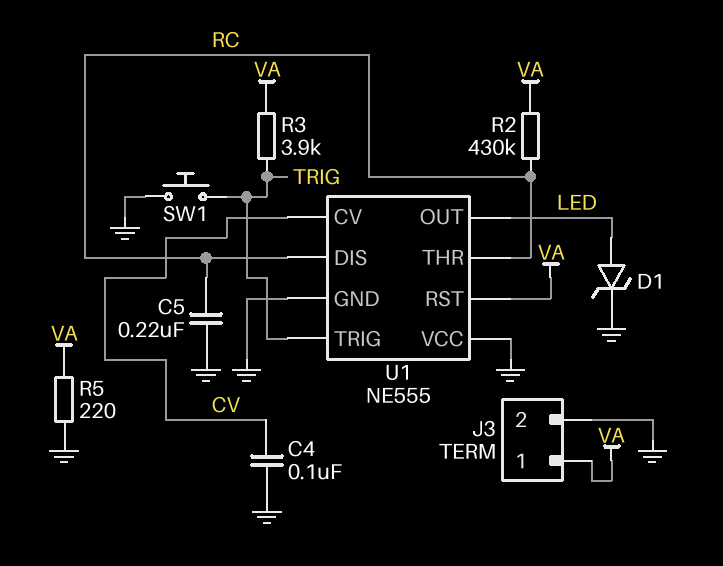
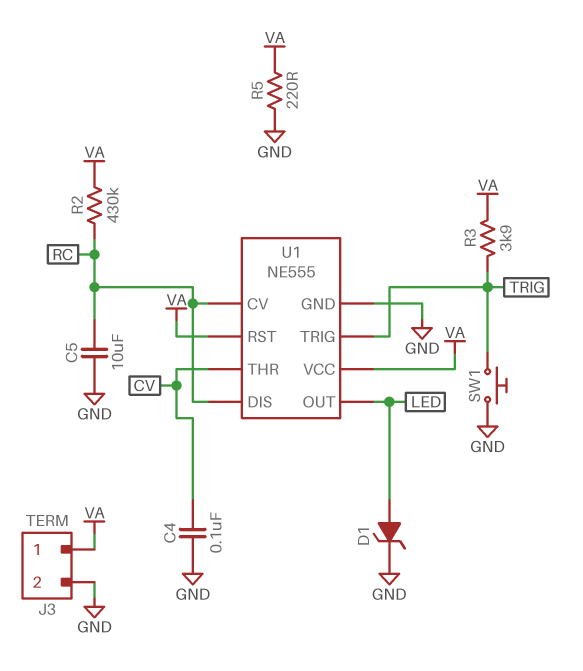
C5: 220nF (GND, RC) -> 10uF (GND, RC)
U1 pin CV: CV -> RC
U1 pin THR: RC -> CV
U1 pin VCC: GND -> VA

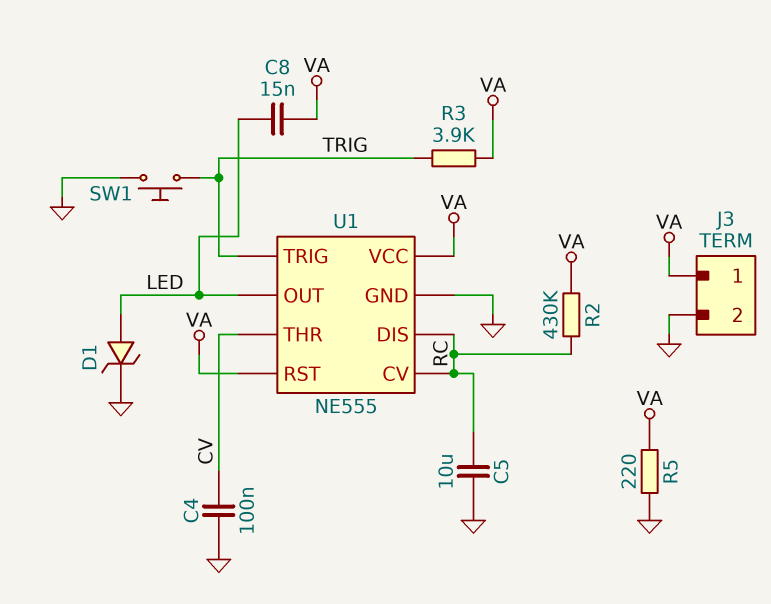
C8: none -> 15nF (LED, VA)

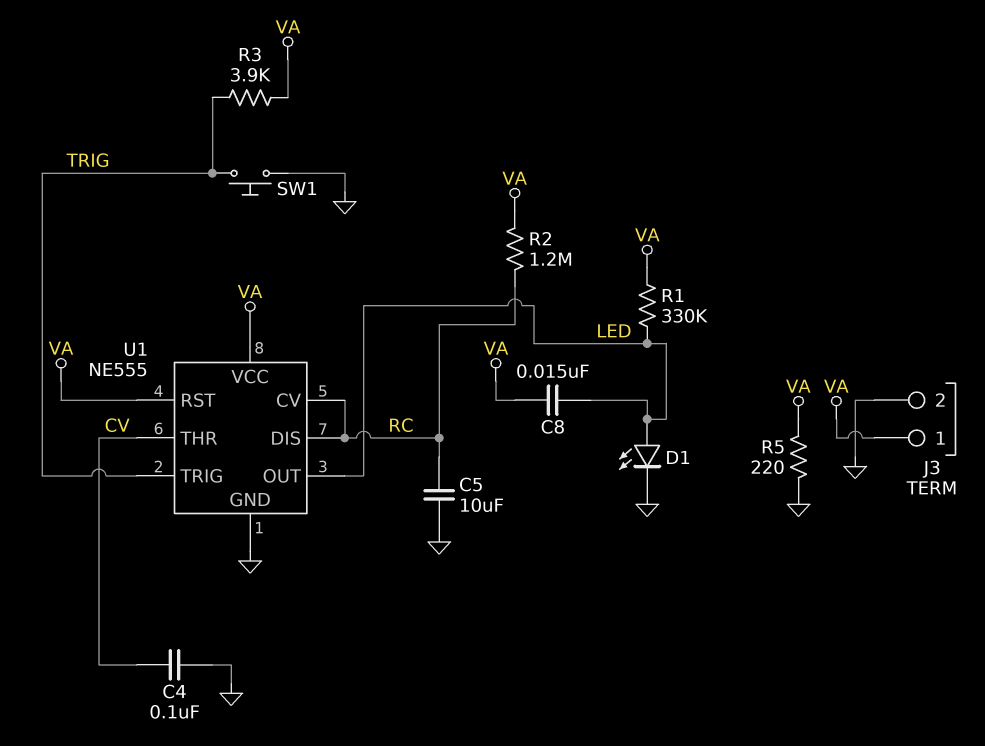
D1: zener (A LED, K GND) -> LED (A LED, K GND)
R1: none -> 330k (LED, VA)
R2: 430k (RC, VA) -> 1.2M (RC, VA)

